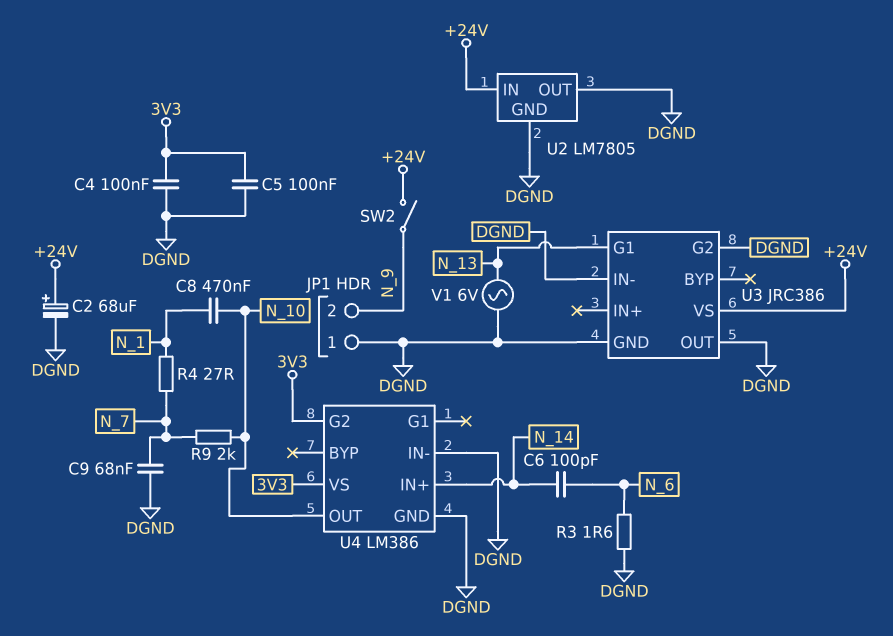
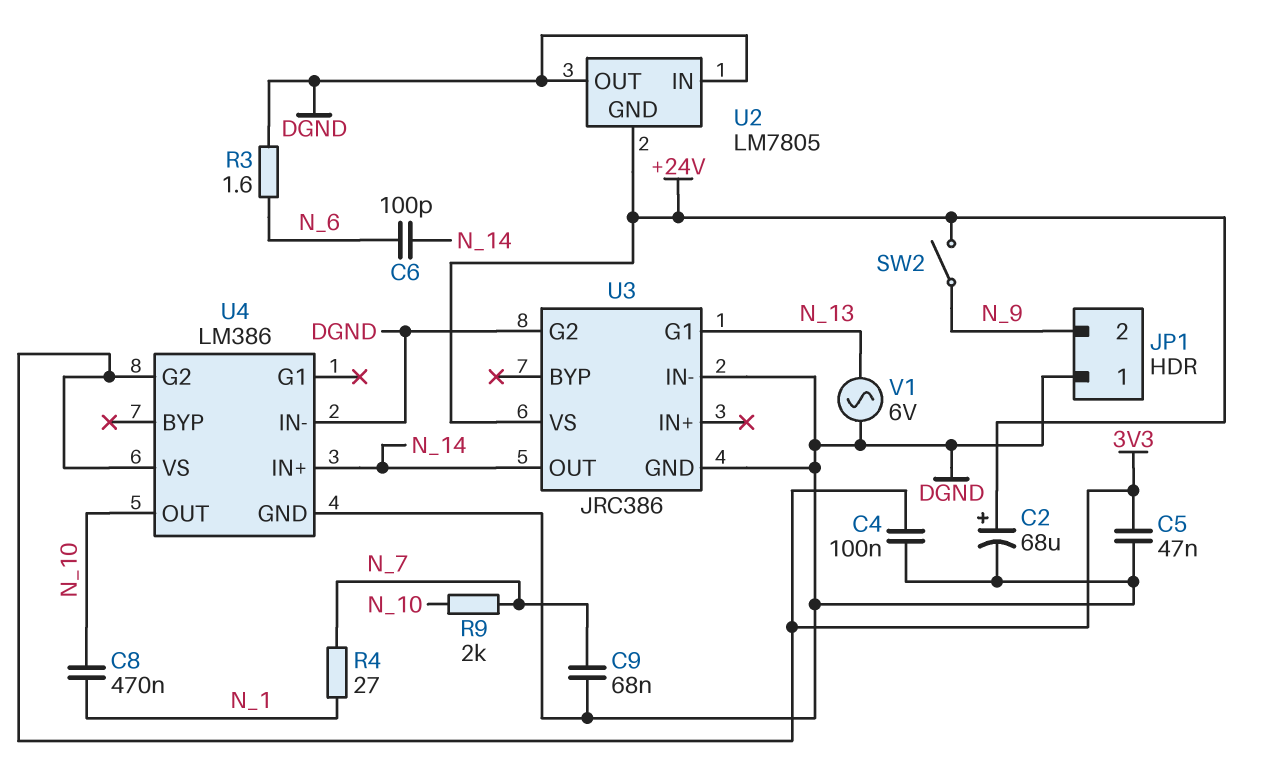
C5: 100nF (3V3, DGND) -> 47nF (3V3, DGND)
U2 pin GND: DGND -> +24V
U2 pin IN: +24V -> DGND
U3 pin OUT: DGND -> N_14

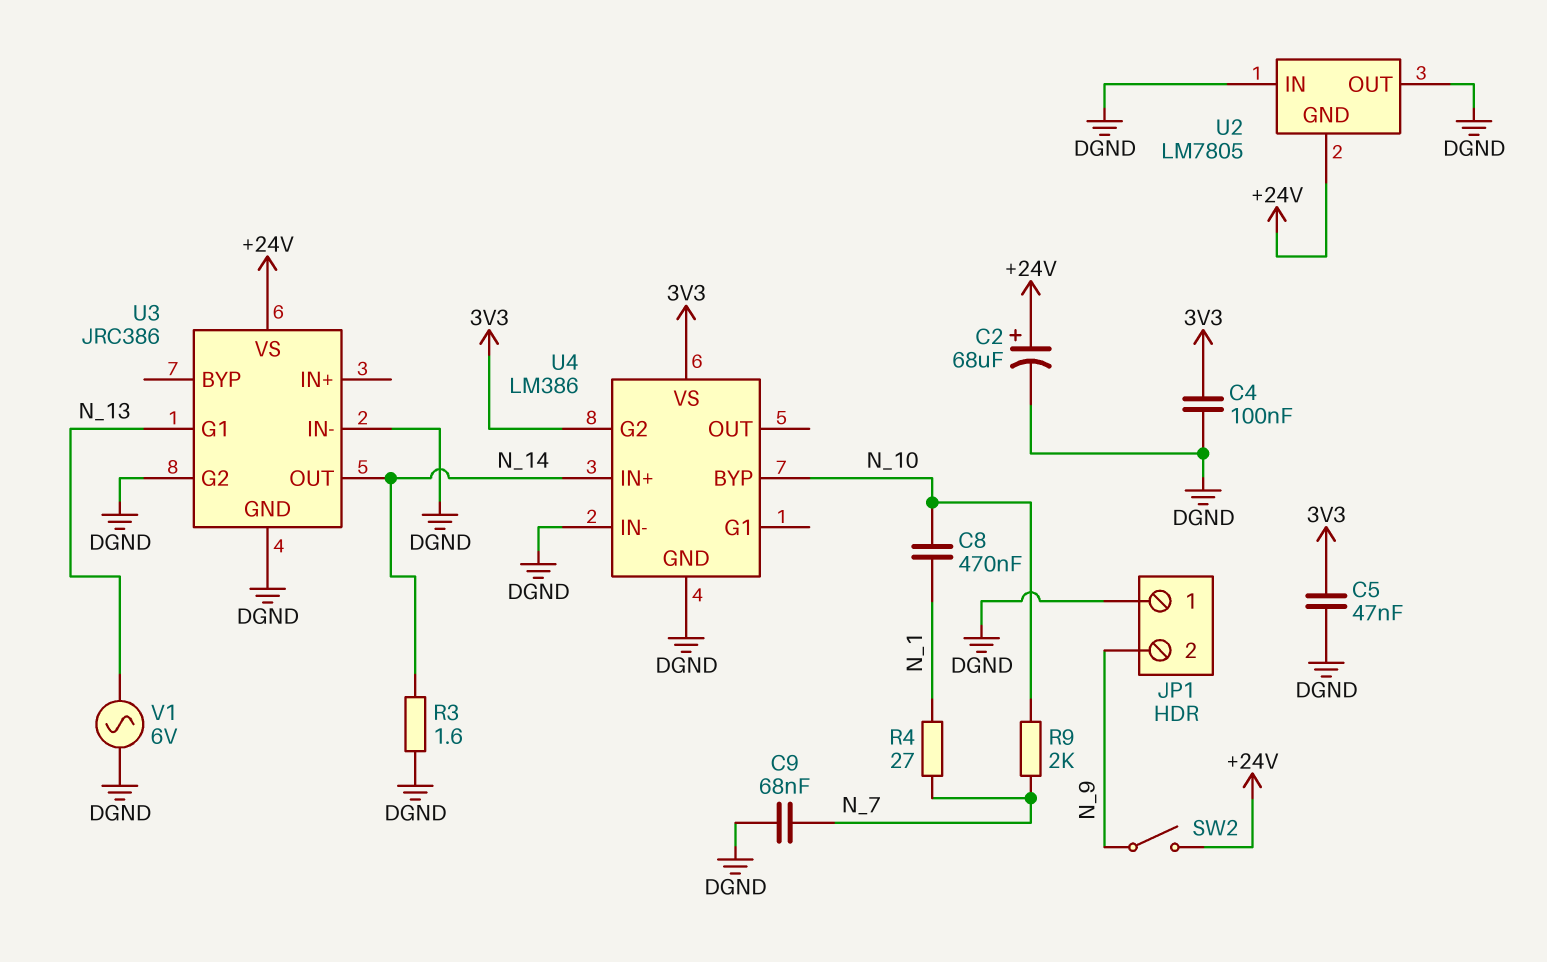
C6: 100pF (N_6, N_14) -> none
R3: 1.6 (DGND, N_6) -> 1.6 (DGND, N_14)
U4 pin BYP: none -> N_10
U4 pin OUT: N_10 -> none

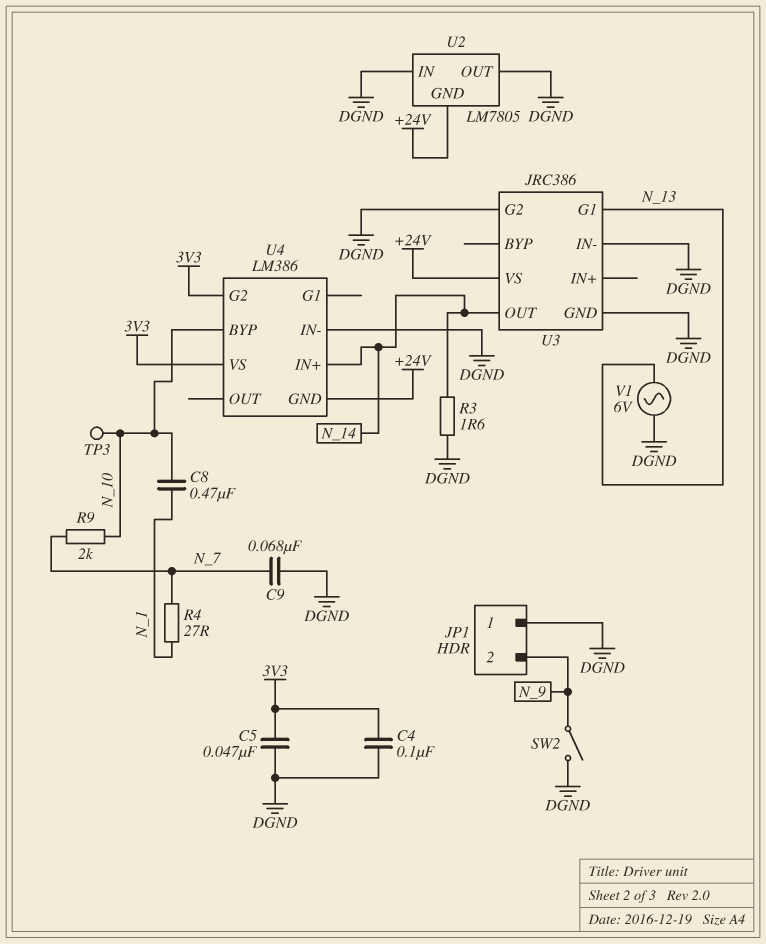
C2: 68uF (plus +24V, minus DGND) -> none
SW2: switch (+24V, N_9) -> switch (DGND, N_9)
TP3: none -> test point (N_10)
U4 pin GND: DGND -> +24V

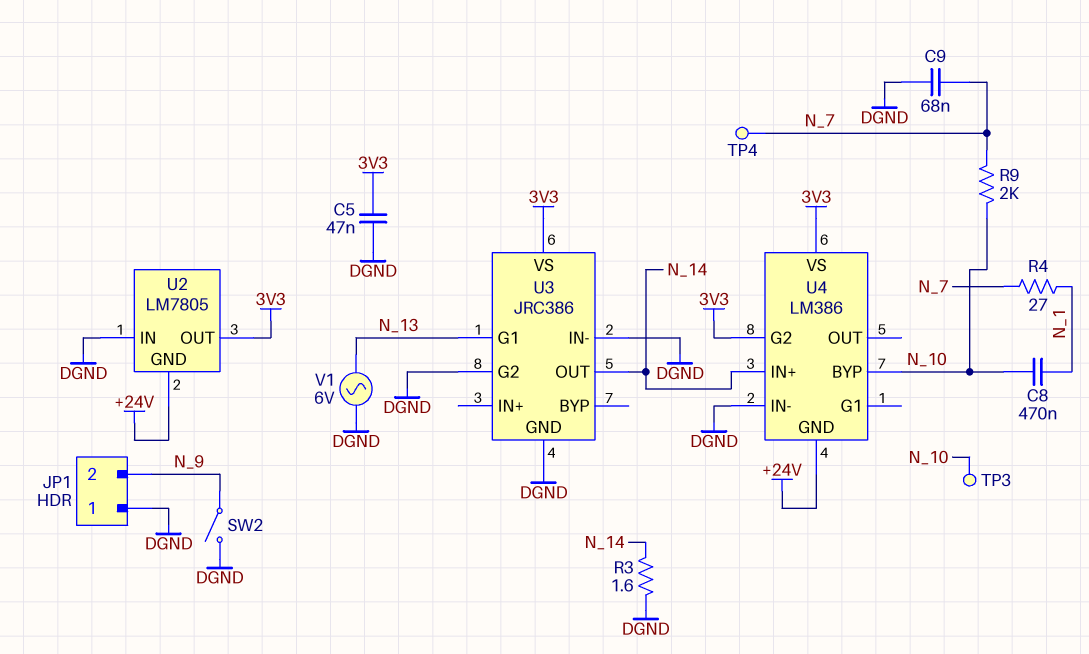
C4: 100nF (3V3, DGND) -> none
TP4: none -> test point (N_7)
U2 pin OUT: DGND -> 3V3
U3 pin VS: +24V -> 3V3

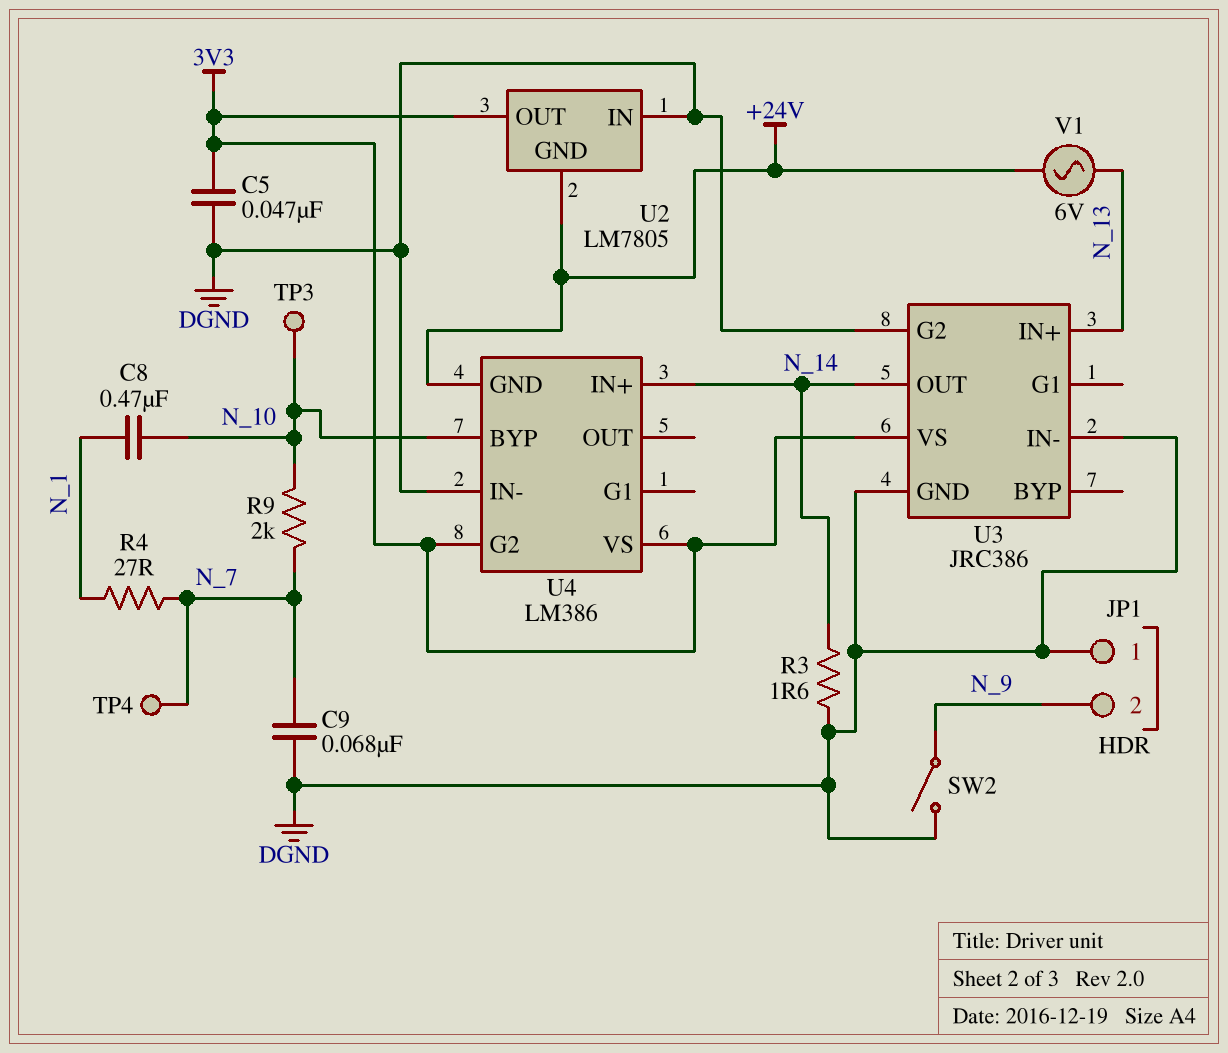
U3 pin G1: N_13 -> none
U3 pin IN+: none -> N_13
V1: AC 6V (DGND, N_13) -> AC 6V (+24V, N_13)

